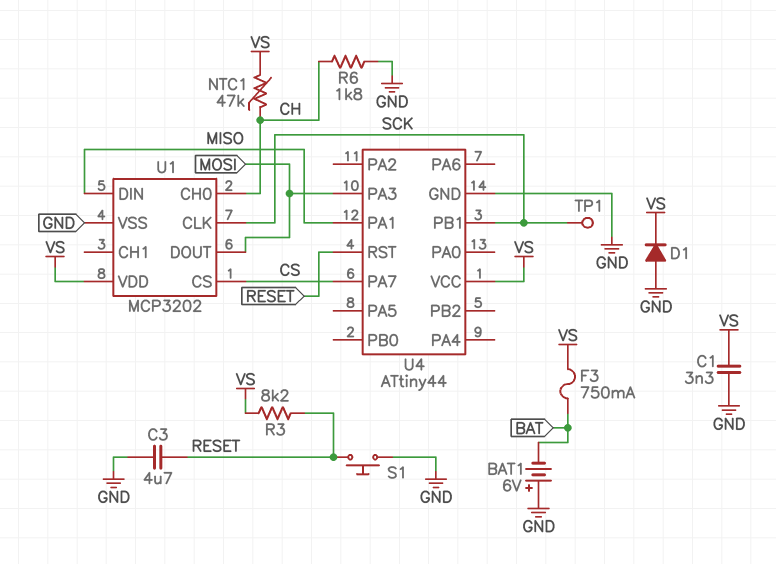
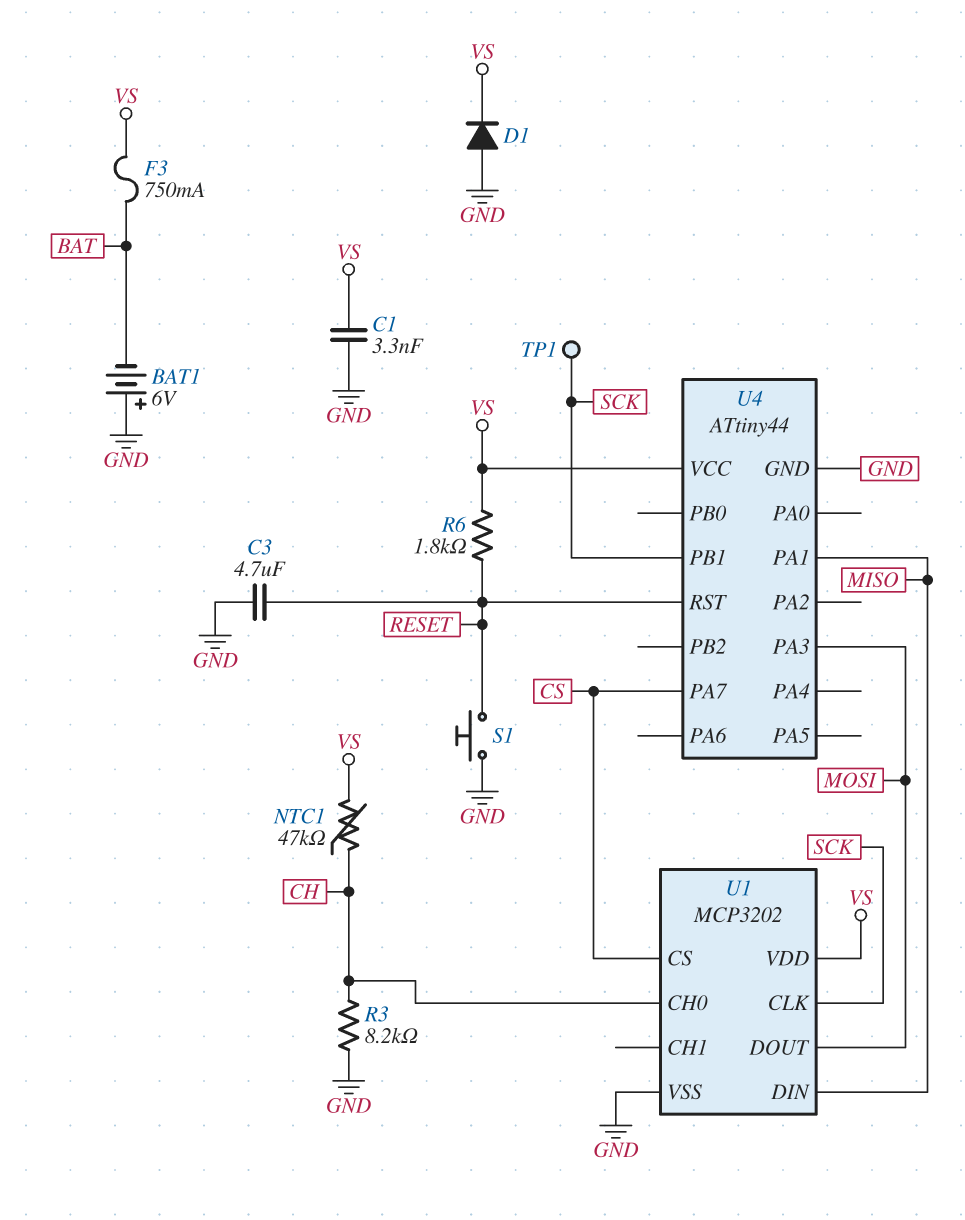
R3: 8.2k (RESET, VS) -> 8.2k (CH, GND)
R6: 1.8k (CH, GND) -> 1.8k (RESET, VS)

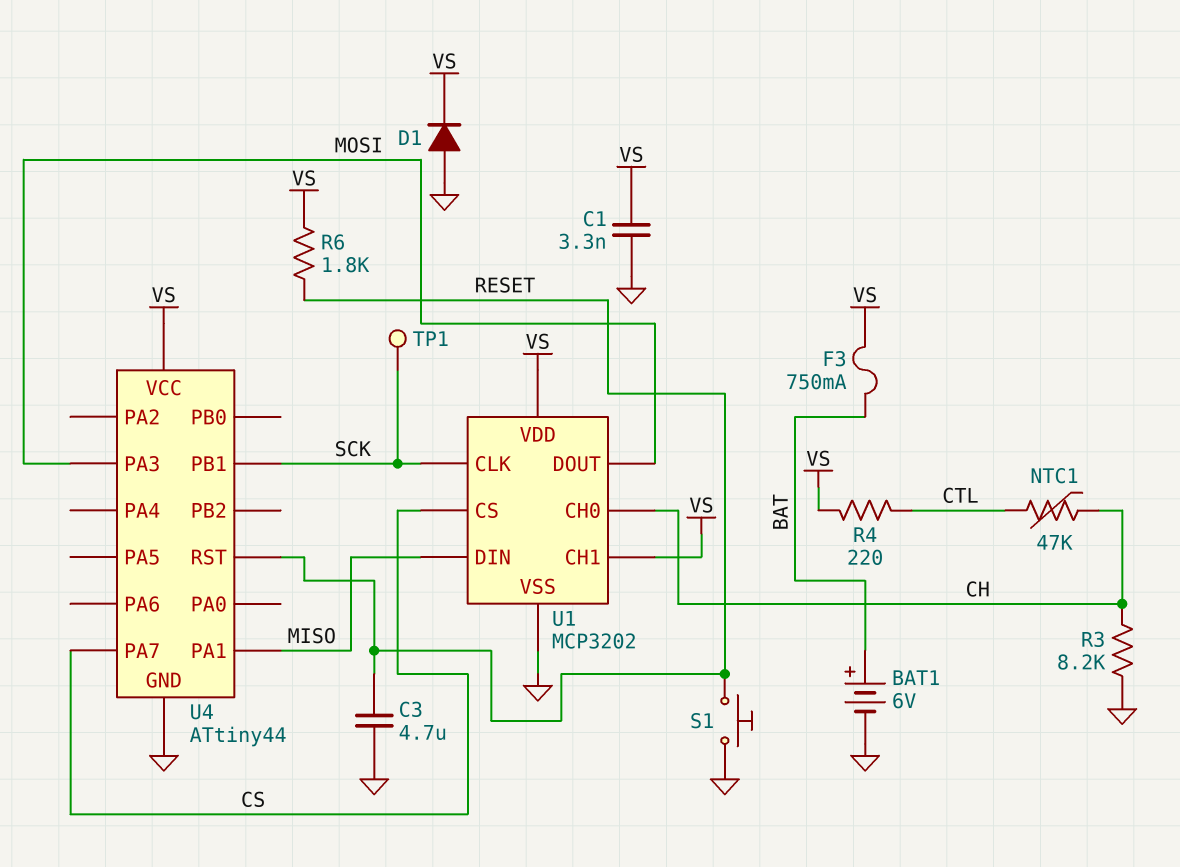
BAT1: 6V (plus GND, minus BAT) -> 6V (plus BAT, minus GND)
NTC1: 47k (CH, VS) -> 47k (CH, CTL)
R4: none -> 220 (CTL, VS)
U1 pin CH1: none -> VS

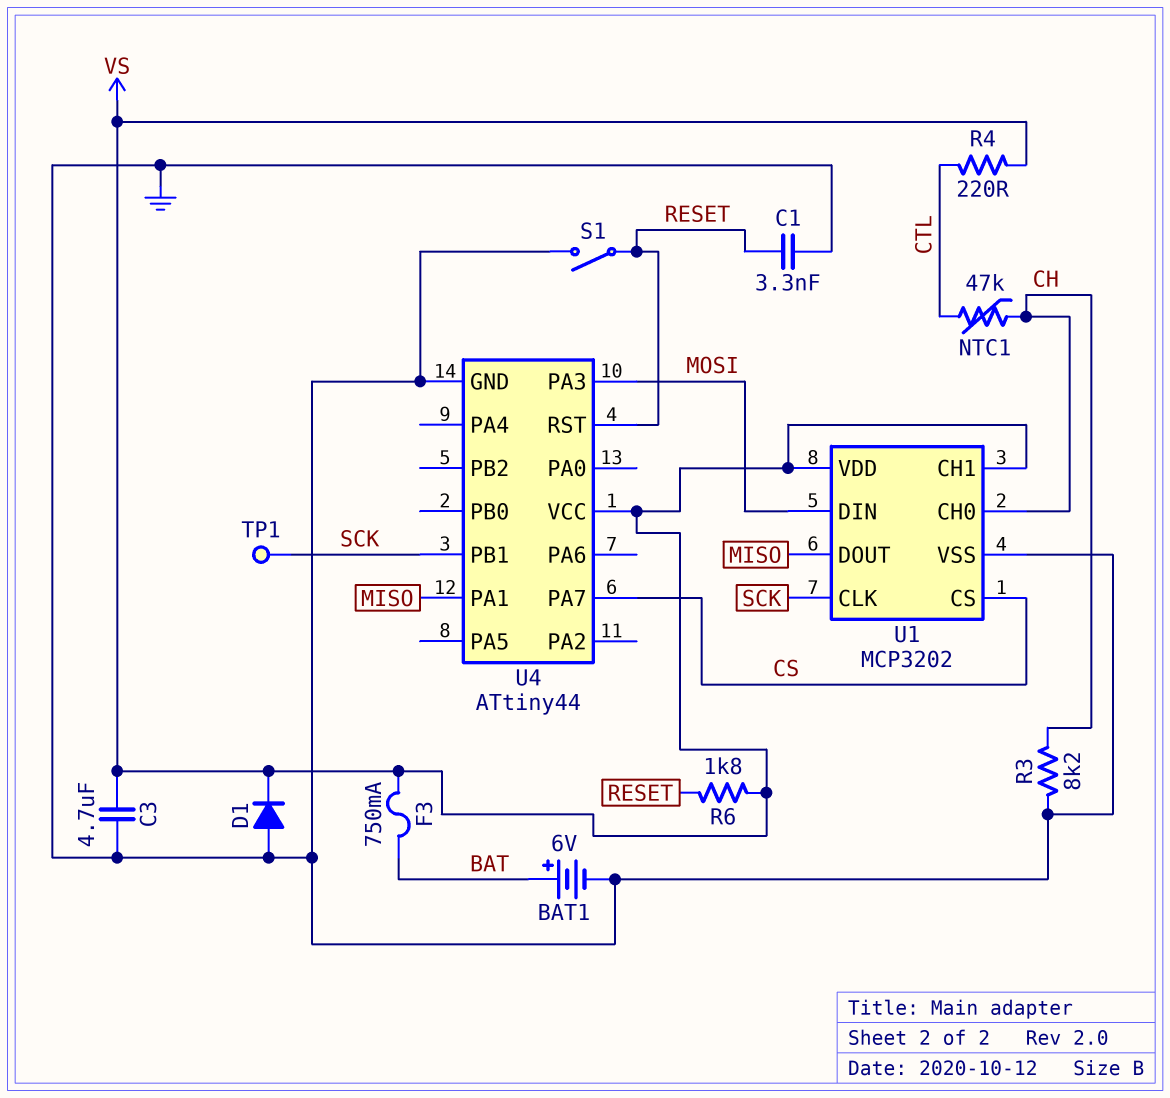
C1: 3.3nF (GND, VS) -> 3.3nF (GND, RESET)
C3: 4.7uF (GND, RESET) -> 4.7uF (GND, VS)
S1: button (GND, RESET) -> switch (GND, RESET)
U1 pin DIN: MISO -> MOSI
U1 pin DOUT: MOSI -> MISO

